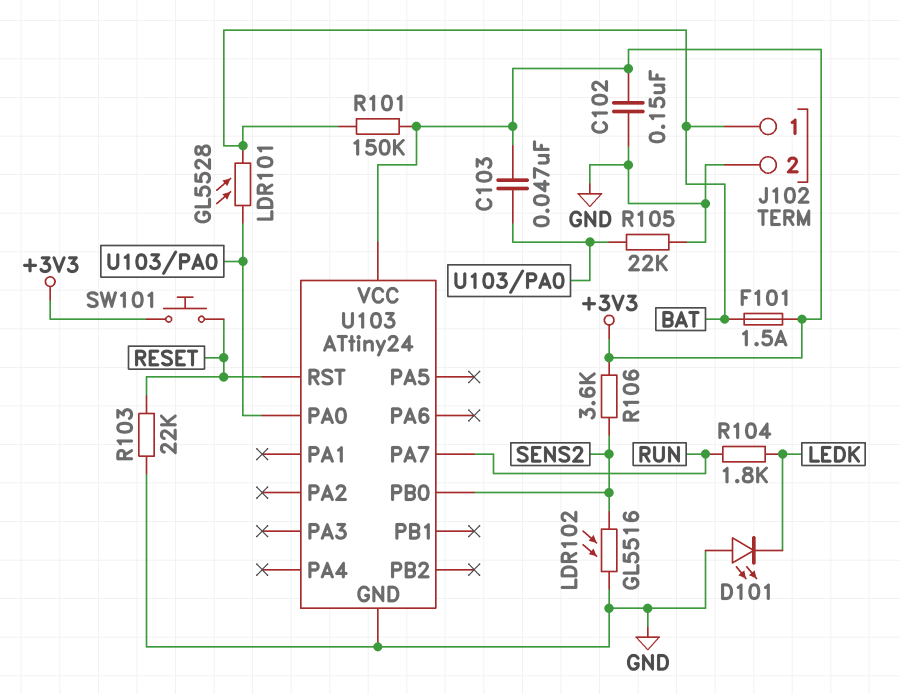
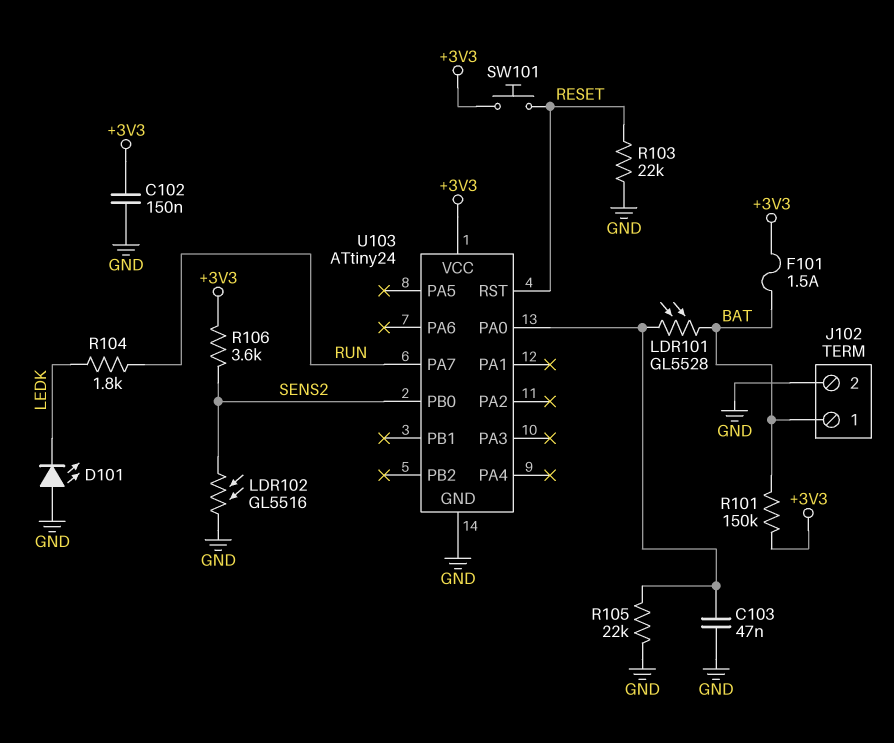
C103: 47nF (+3V3, U103/PA0) -> 47nF (GND, U103/PA0)

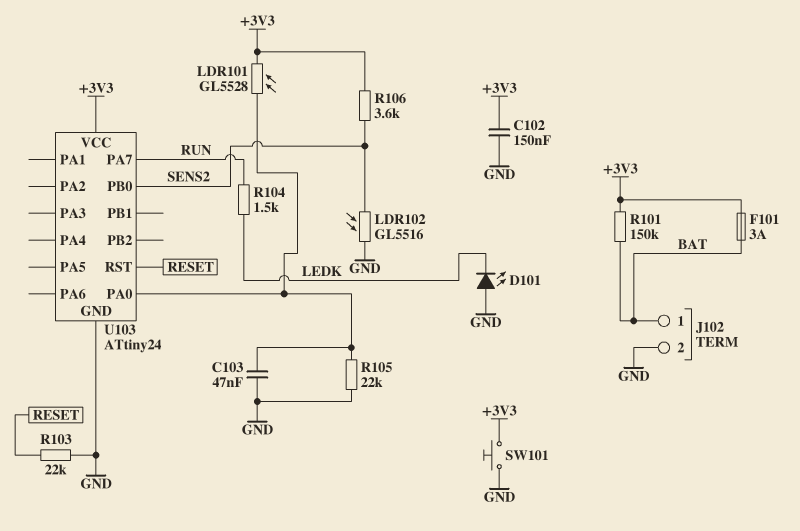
F101: 1.5A (+3V3, BAT) -> 3A (+3V3, BAT)
LDR101: GL5528 (BAT, U103/PA0) -> GL5528 (+3V3, U103/PA0)
R104: 1.8k (LEDK, RUN) -> 1.5k (LEDK, RUN)
SW101: button (+3V3, RESET) -> button (+3V3, GND)

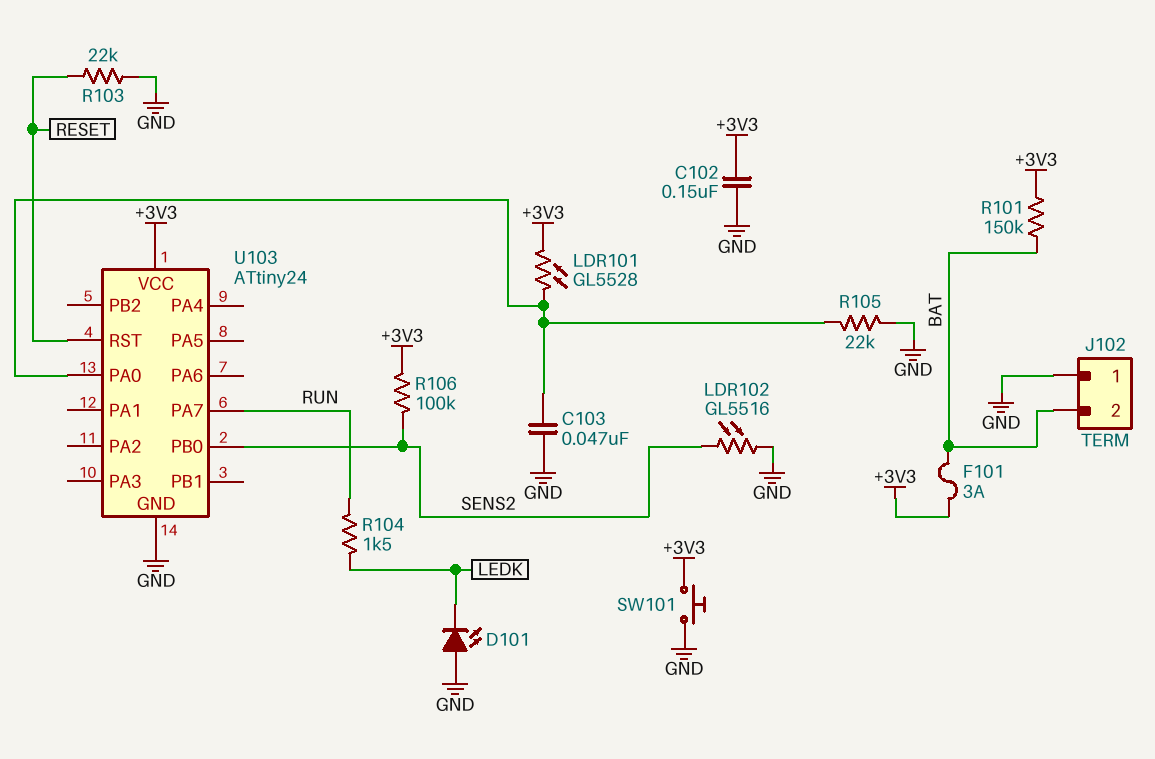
J102 pin 1: BAT -> GND
J102 pin 2: GND -> BAT
R106: 3.6k (+3V3, SENS2) -> 100k (+3V3, SENS2)

